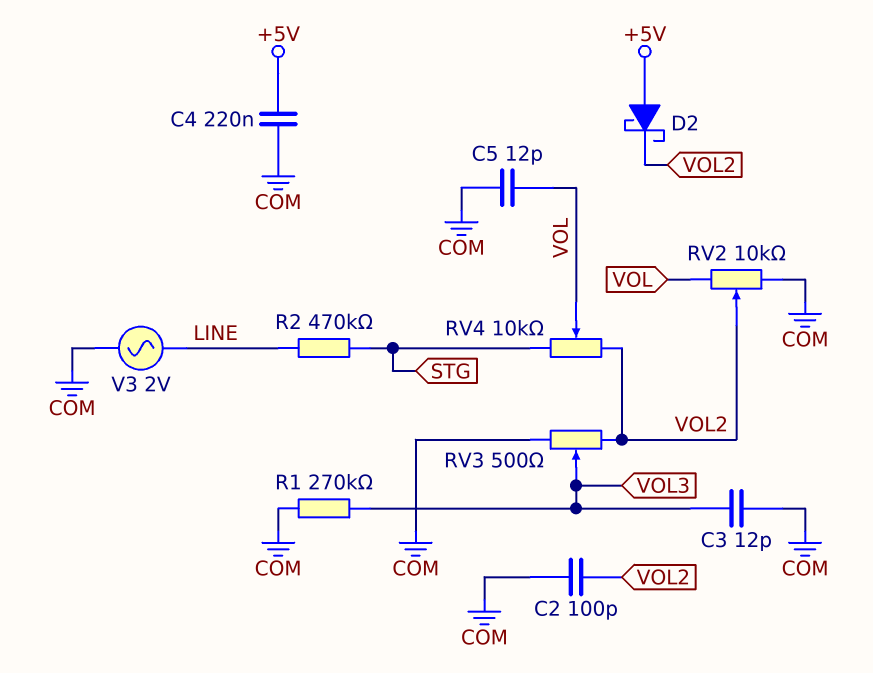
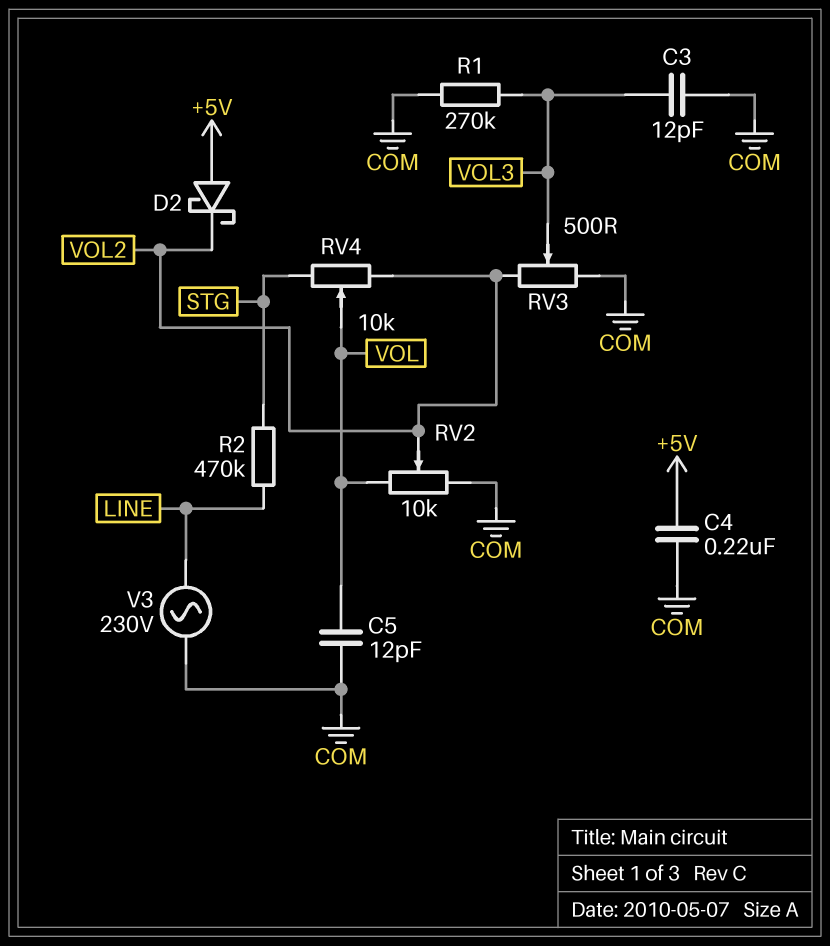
C2: 100pF (COM, VOL2) -> none
V3: AC 2V (COM, LINE) -> AC 230V (COM, LINE)

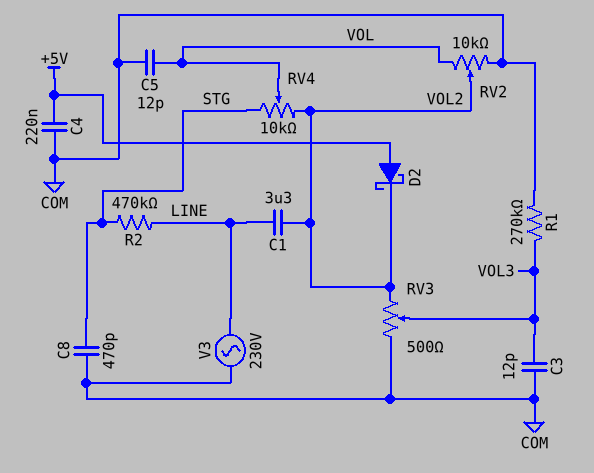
C1: none -> 3.3uF (LINE, VOL2)
C8: none -> 470pF (COM, STG)

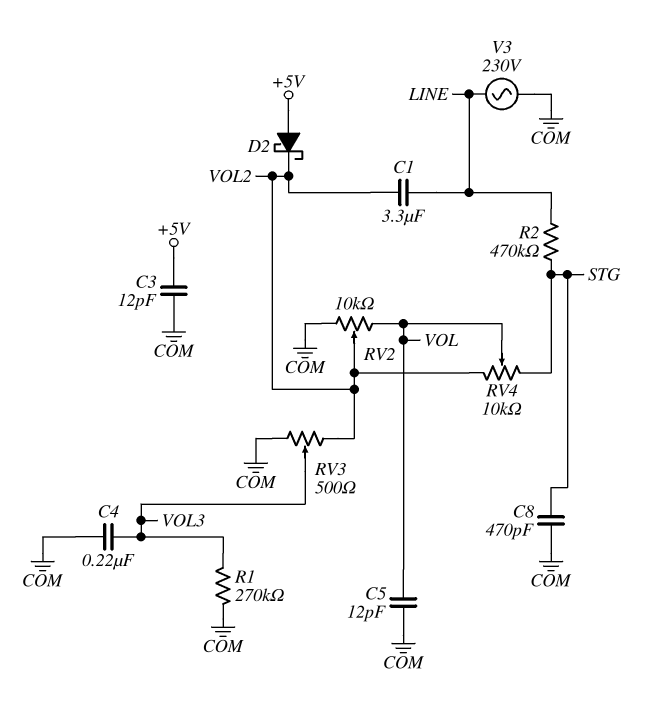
C3: 12pF (COM, VOL3) -> 12pF (+5V, COM)
C4: 220nF (+5V, COM) -> 220nF (COM, VOL3)

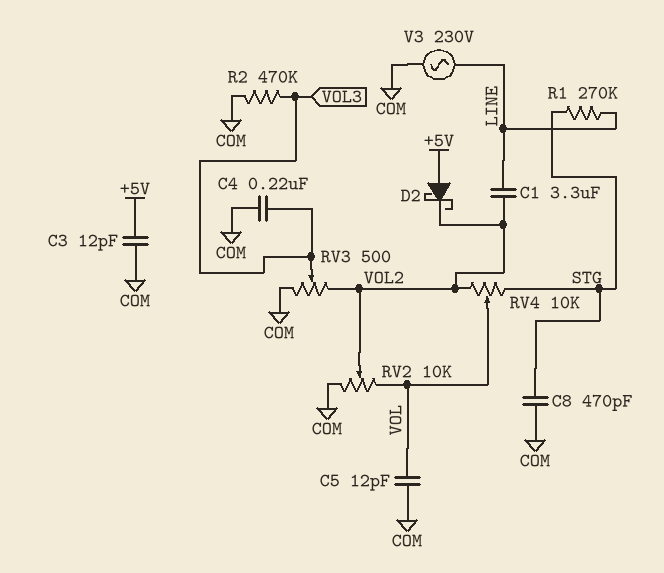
R1: 270k (COM, VOL3) -> 270k (LINE, STG)
R2: 470k (LINE, STG) -> 470k (COM, VOL3)

